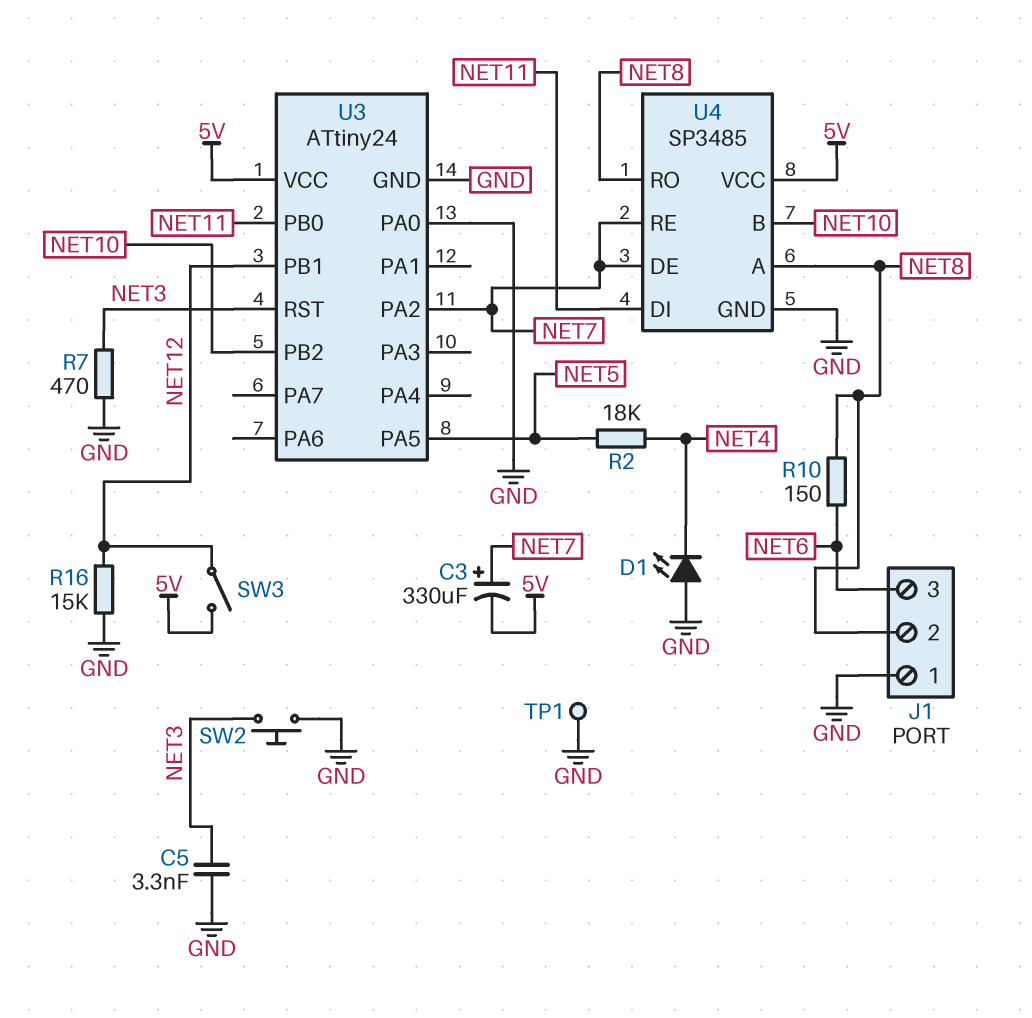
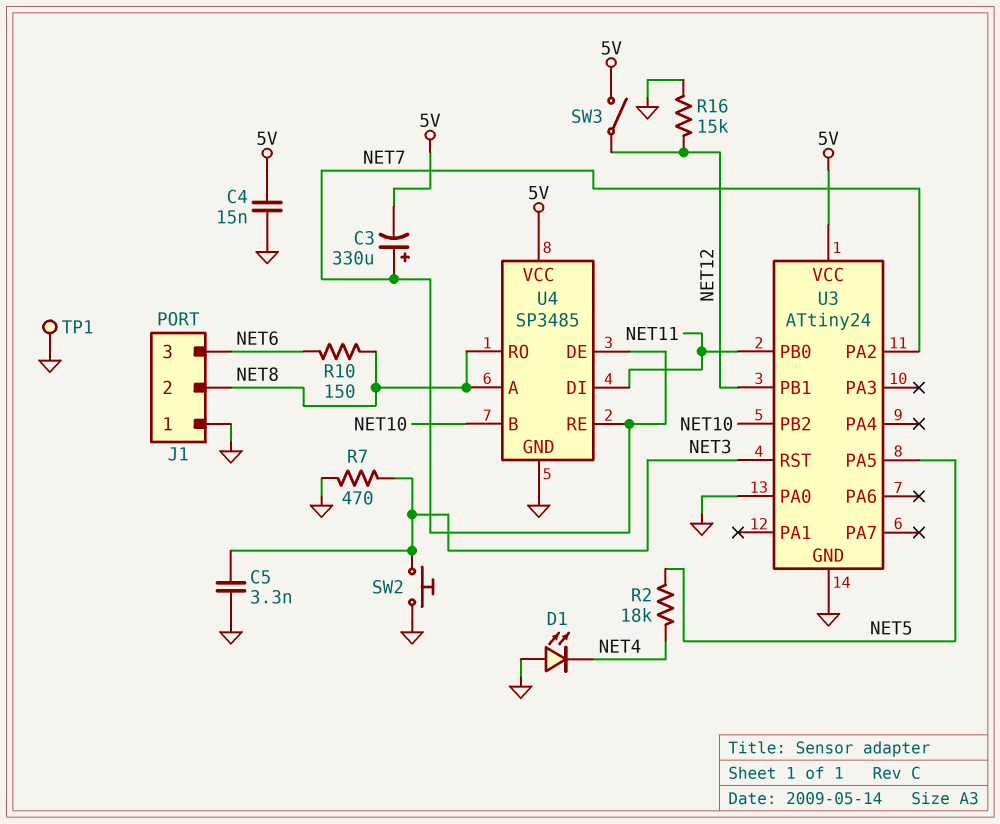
C4: none -> 15nF (5V, GND)

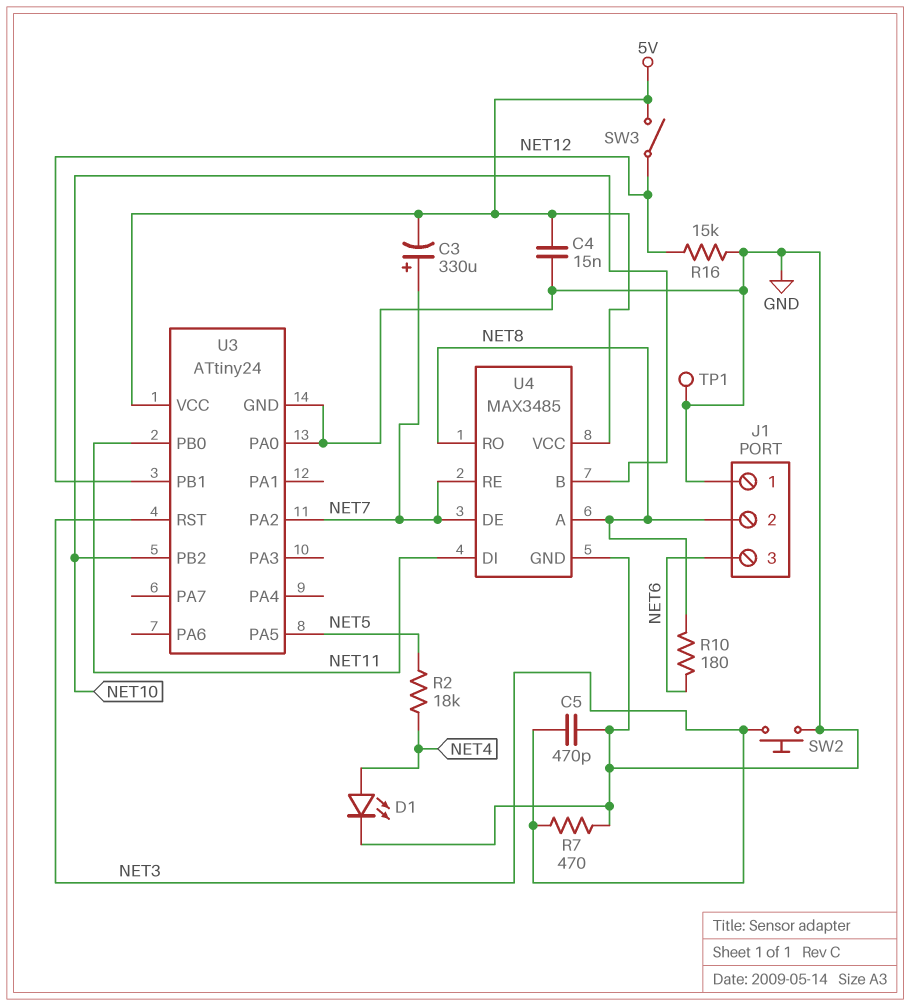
C5: 3.3nF (GND, NET3) -> 470pF (GND, NET3)
D1: LED (A GND, K NET4) -> LED (A NET4, K GND)
R10: 150 (NET6, NET8) -> 180 (NET6, NET8)
U4: SP3485 -> MAX3485

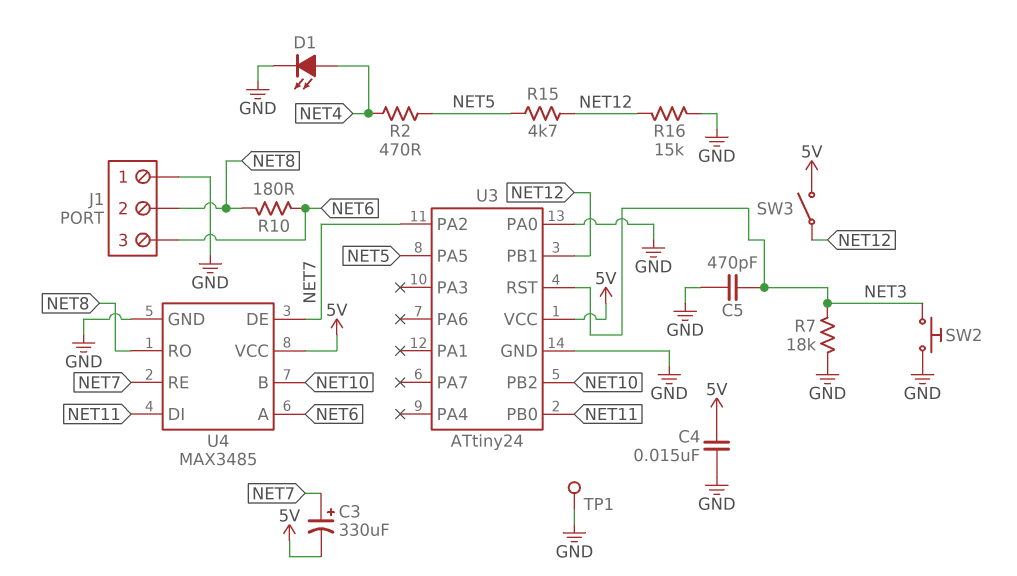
R2: 18k (NET4, NET5) -> 470 (NET4, NET5)
R7: 470 (GND, NET3) -> 18k (GND, NET3)
R15: none -> 4.7k (NET5, NET12)
U4 pin A: NET8 -> NET6

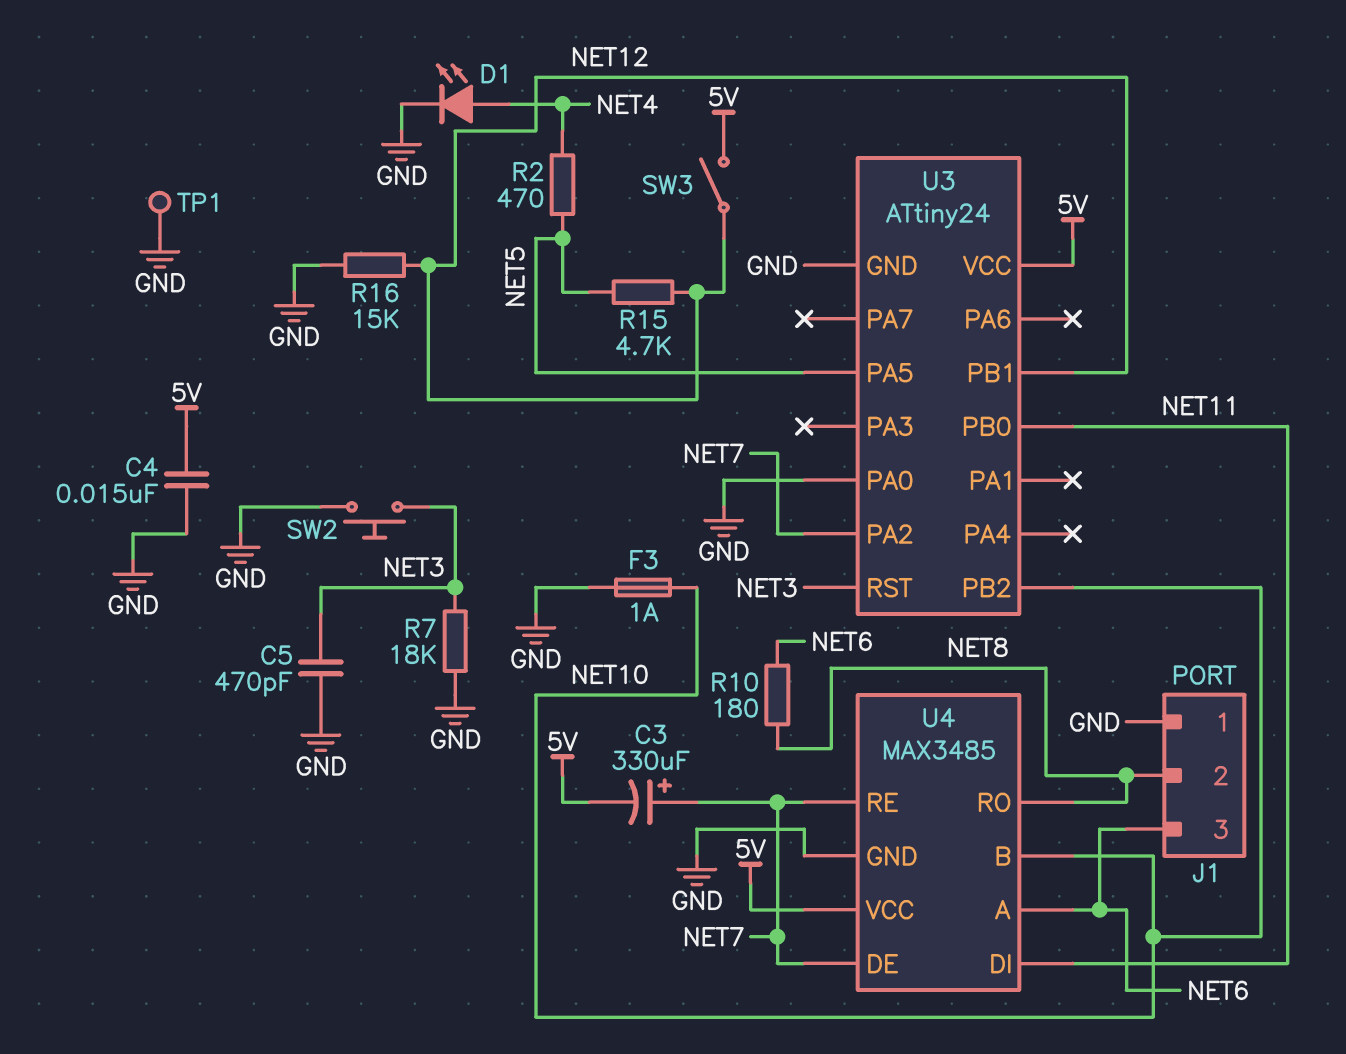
F3: none -> 1A (GND, NET10)

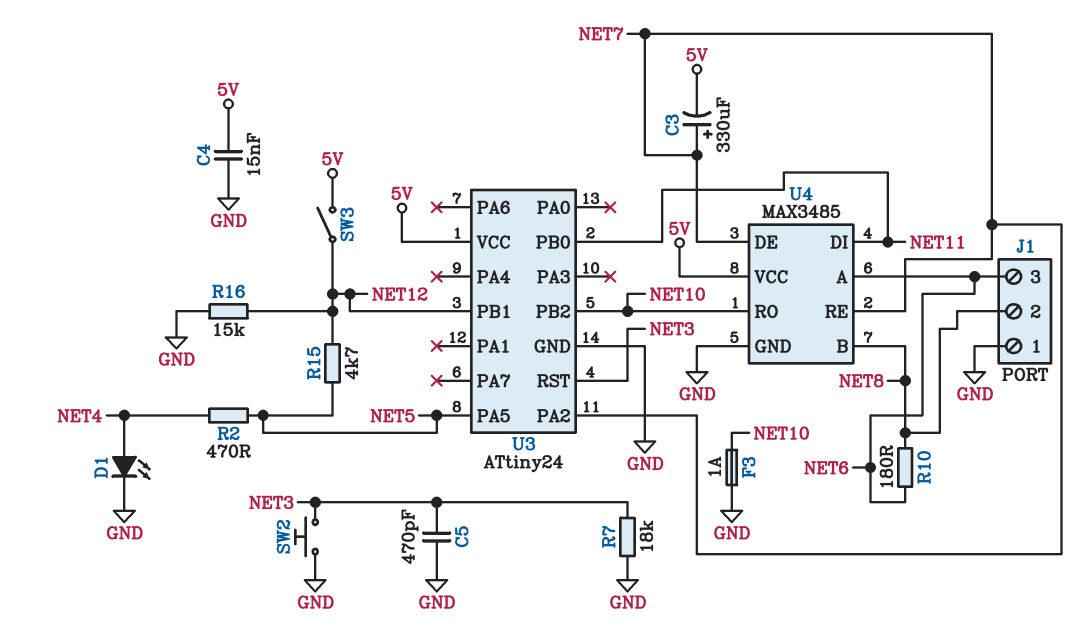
TP1: test point (GND) -> none
U3 pin PA0: GND -> none
U4 pin B: NET10 -> NET8
U4 pin RO: NET8 -> NET10

